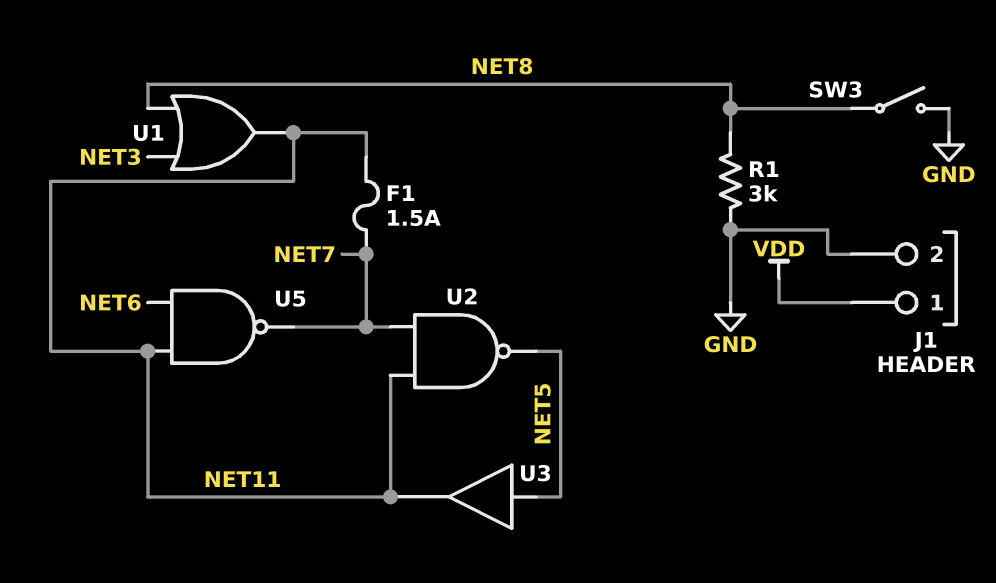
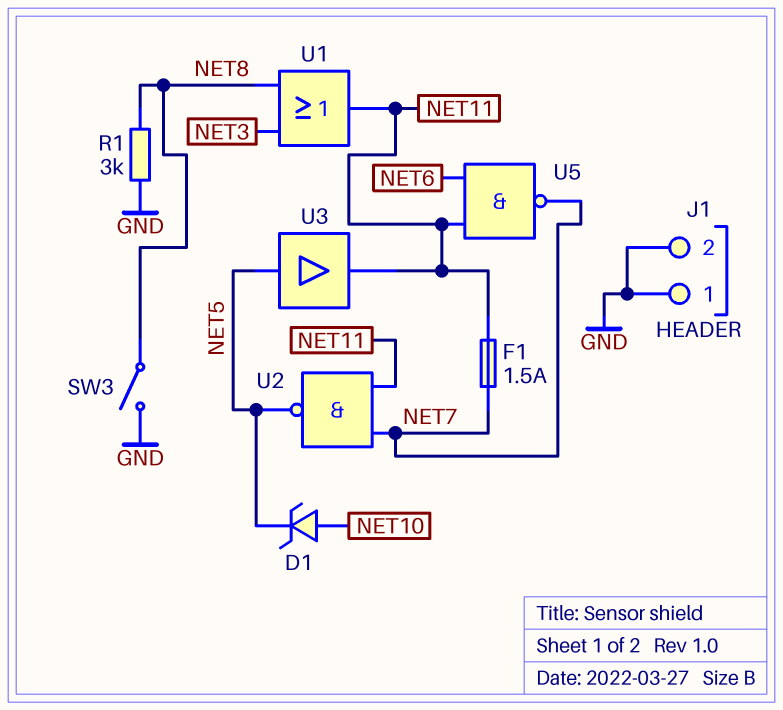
D1: none -> zener (A NET10, K NET5)
J1 pin 1: VDD -> GND

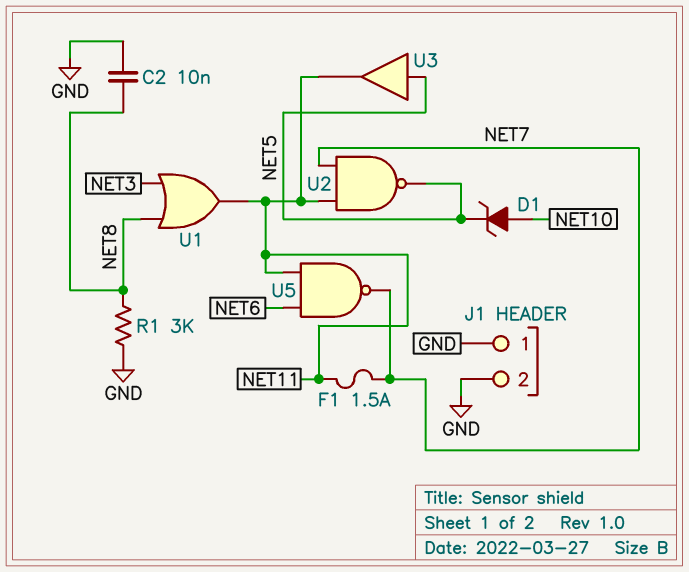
C2: none -> 10nF (GND, NET8)
SW3: switch (GND, NET8) -> none

